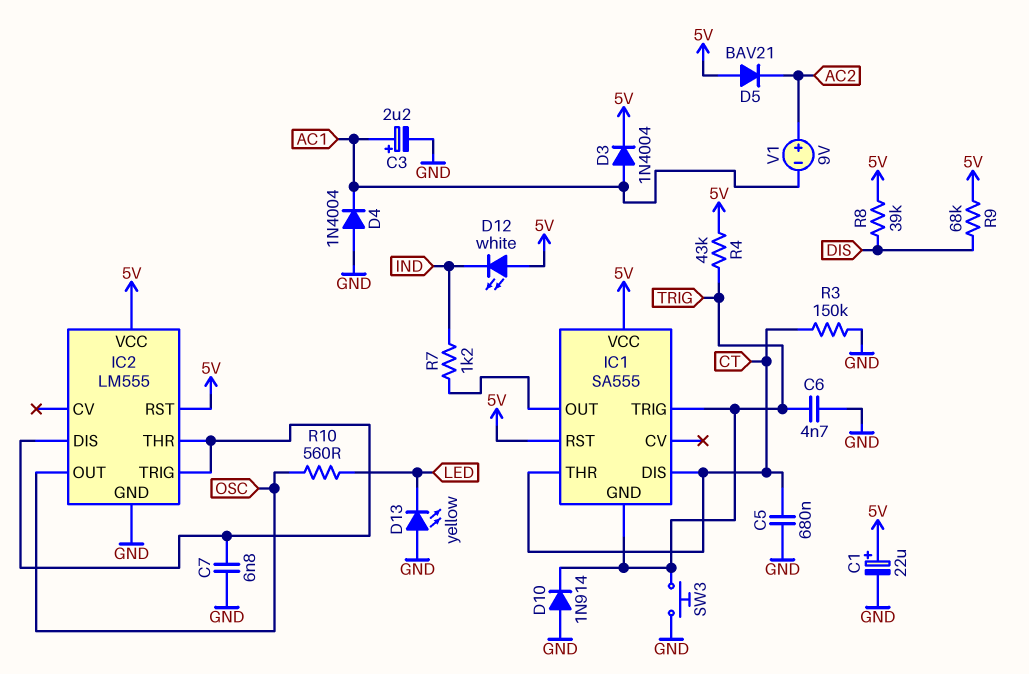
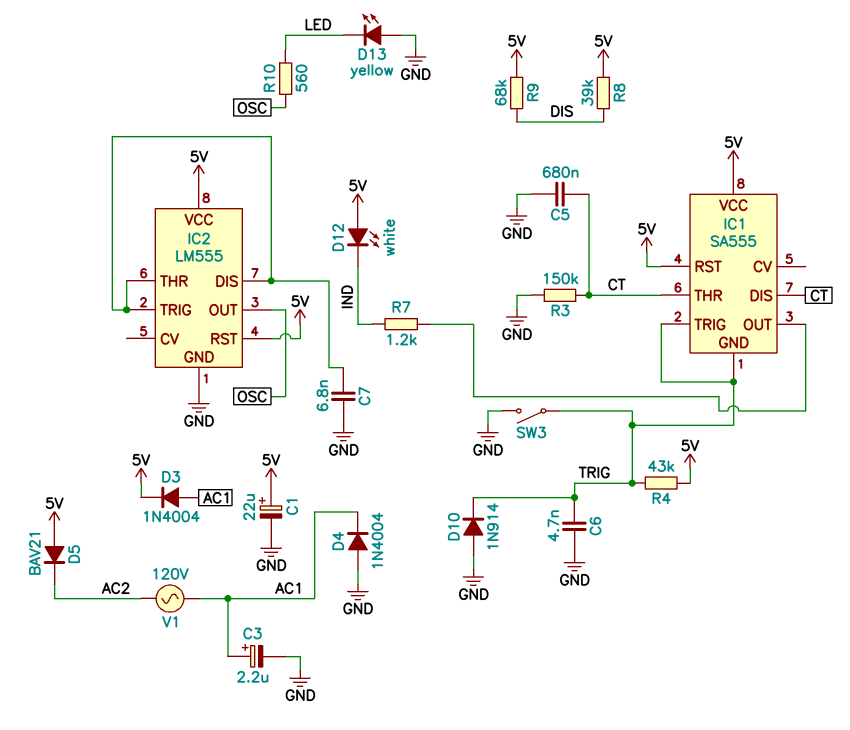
SW3: button (GND, TRIG) -> switch (GND, TRIG)
V1: 9V (plus AC2, minus AC1) -> AC 120V (AC1, AC2)

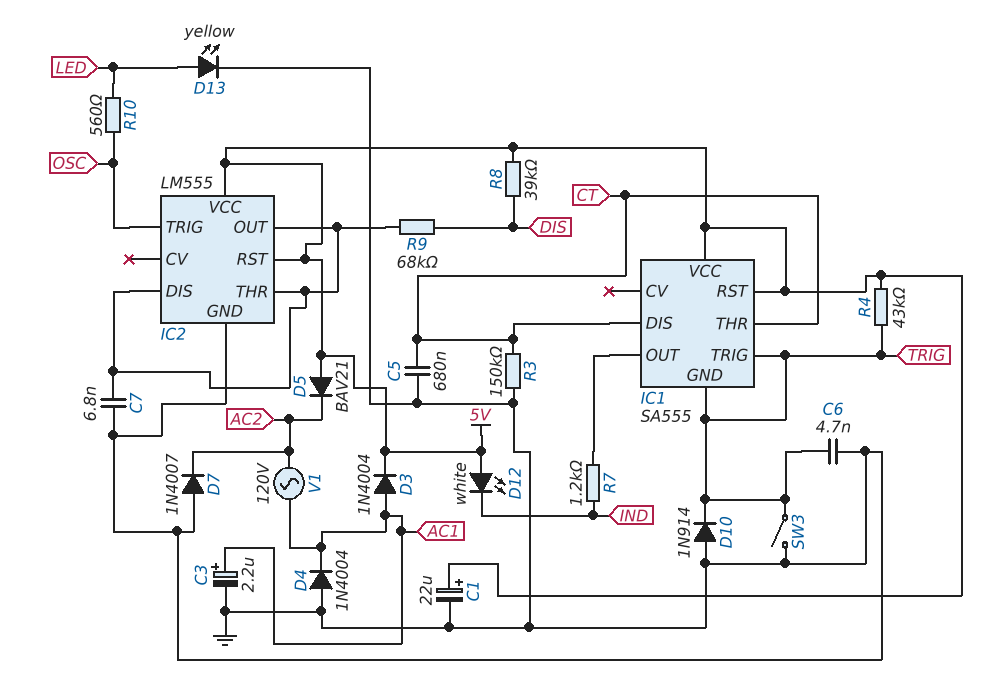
D7: none -> diode 1N4007 (A GND, K AC2)
D13: LED yellow (A GND, K LED) -> LED yellow (A LED, K GND)
IC2 pin OUT: OSC -> IC2/DIS
IC2 pin TRIG: IC2/DIS -> OSC
R9: 68k (5V, DIS) -> 68k (DIS, IC2/DIS)

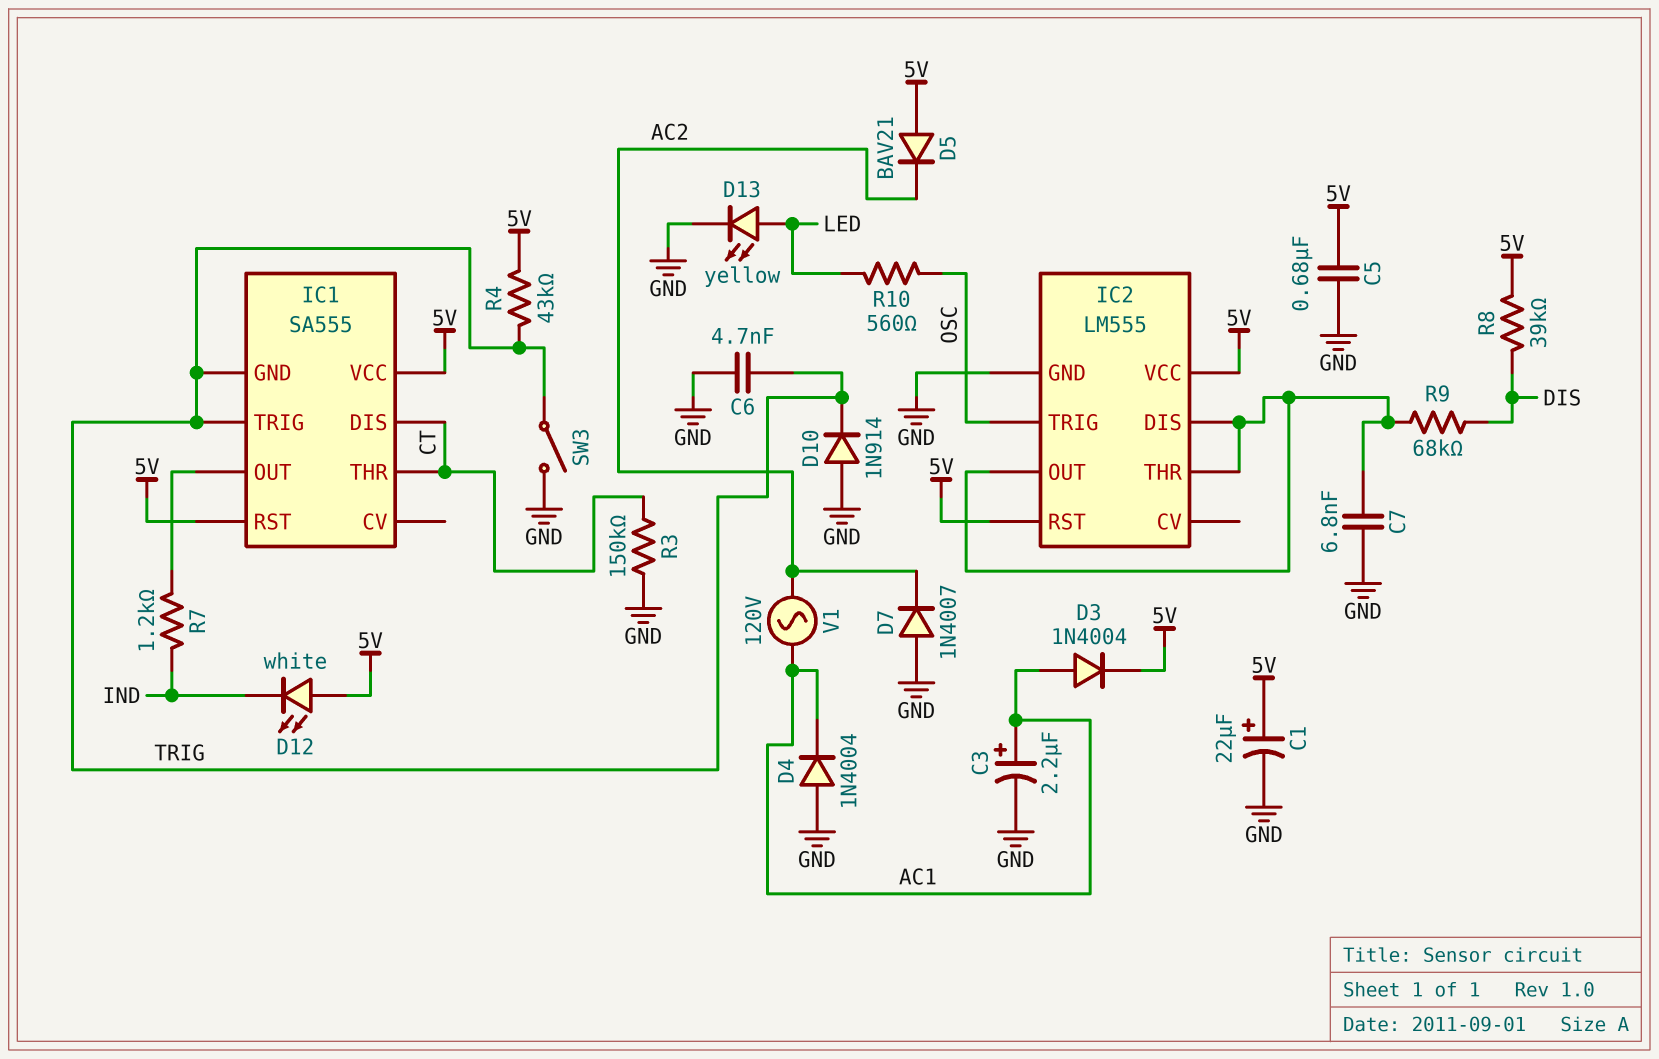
C5: 680nF (CT, GND) -> 680nF (5V, GND)

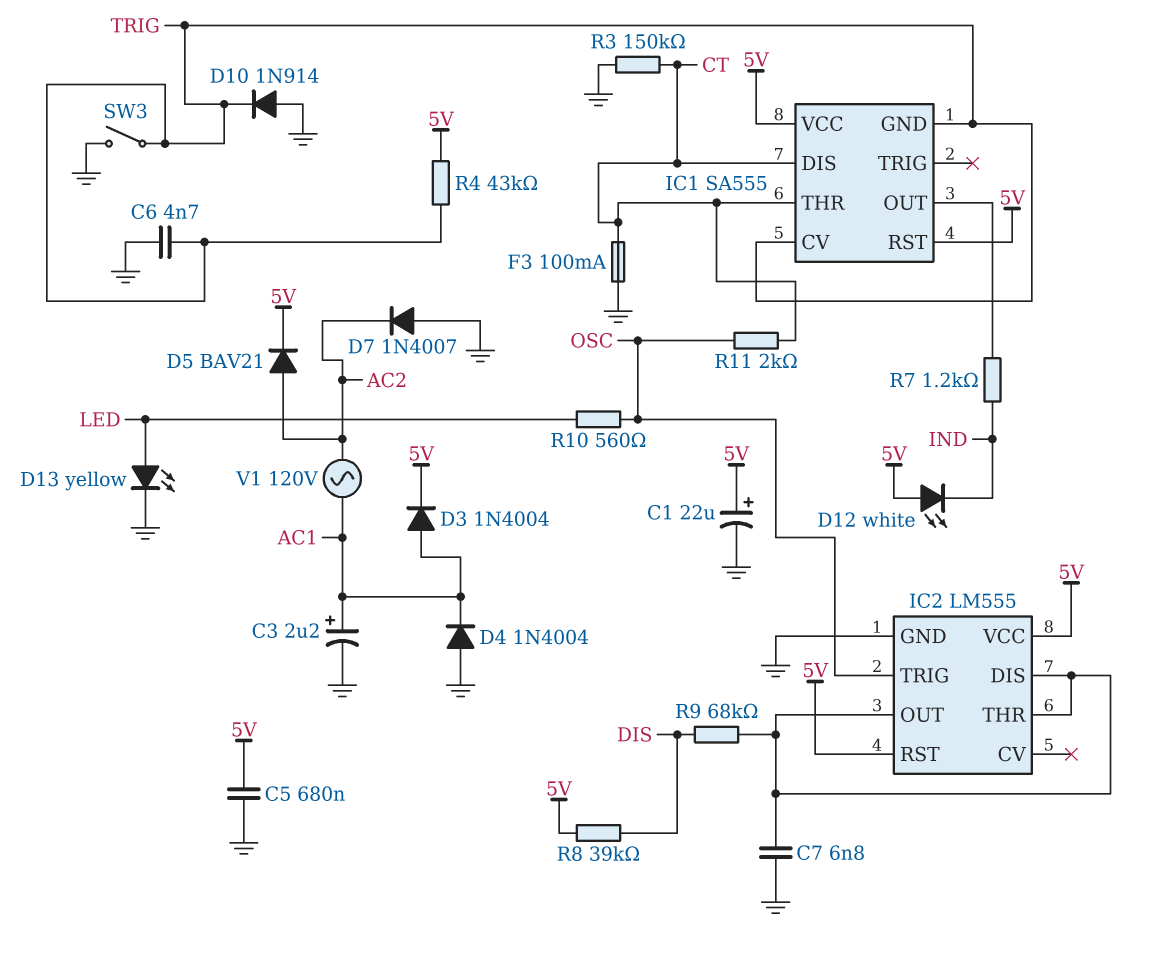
D5: diode BAV21 (A 5V, K AC2) -> diode BAV21 (A AC2, K 5V)
F3: none -> 100mA (CT, GND)
IC1 pin CV: none -> TRIG
IC1 pin TRIG: TRIG -> none
R11: none -> 2k (CT, OSC)

